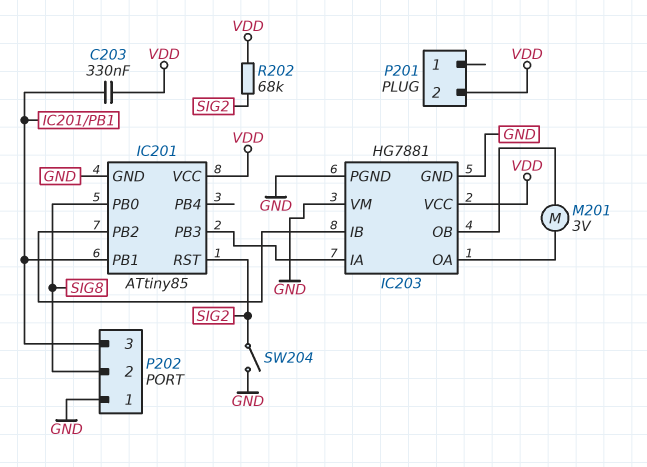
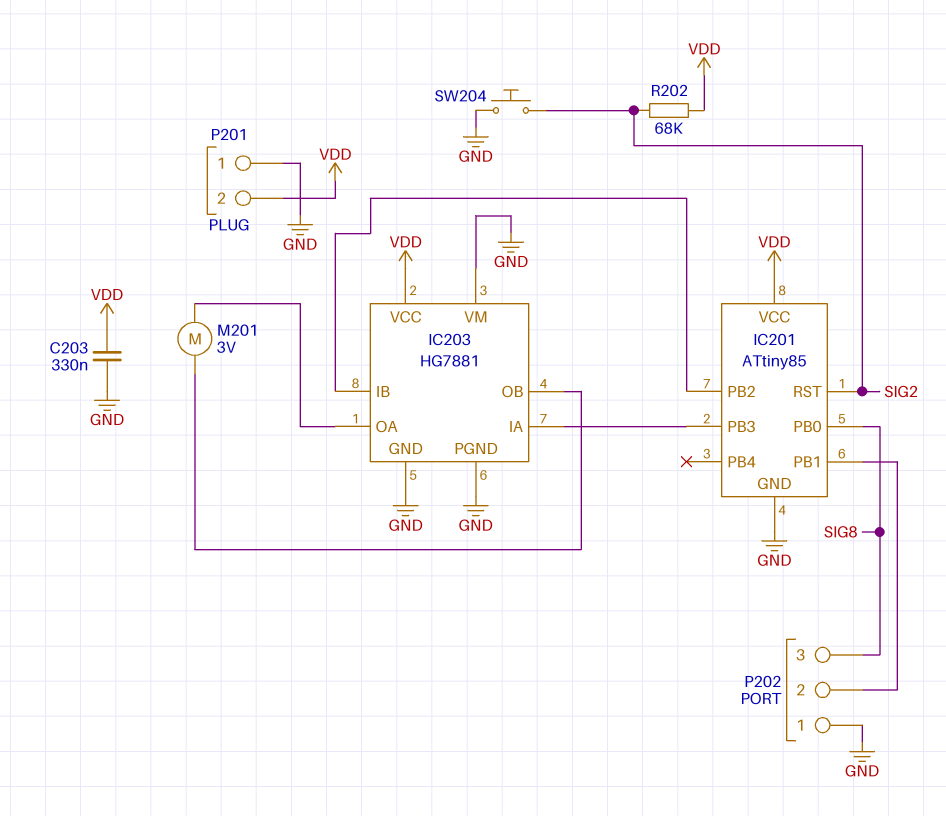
C203: 330nF (IC201/PB1, VDD) -> 330nF (GND, VDD)
P201 pin 1: none -> GND
P202 pin 2: SIG8 -> IC201/PB1
P202 pin 3: IC201/PB1 -> SIG8
SW204: switch (GND, SIG2) -> button (GND, SIG2)

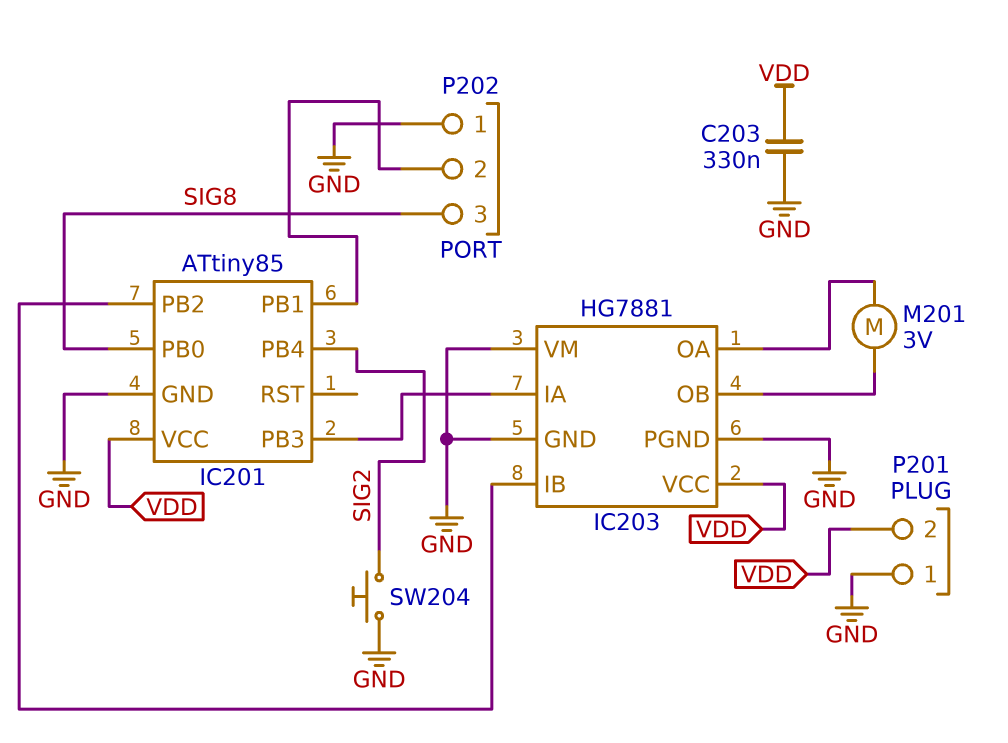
IC201 pin PB4: none -> SIG2
IC201 pin RST: SIG2 -> none
R202: 68k (SIG2, VDD) -> none

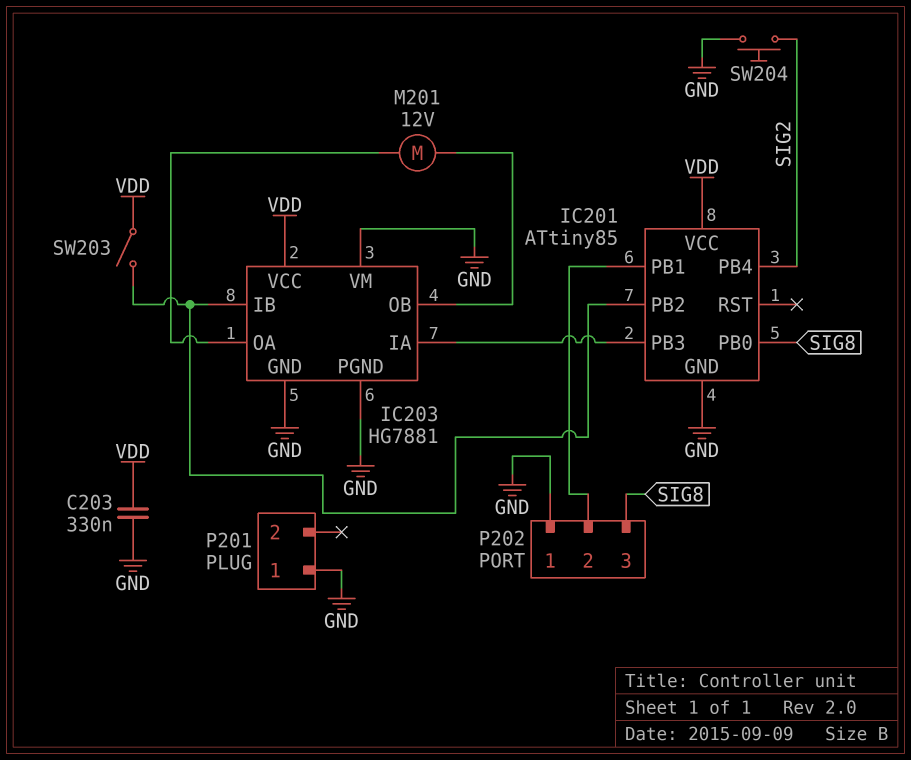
M201: motor 3V (IC203/OA, IC203/OB) -> motor 12V (IC203/OA, IC203/OB)
P201 pin 2: VDD -> none
SW203: none -> switch (IC201/PB2, VDD)

